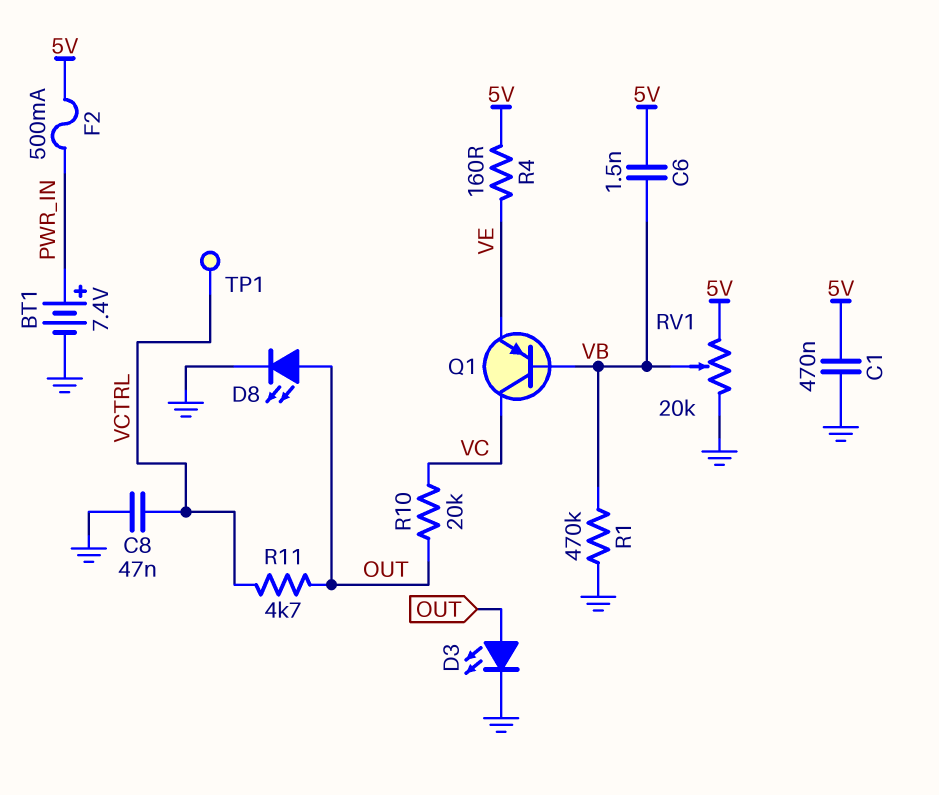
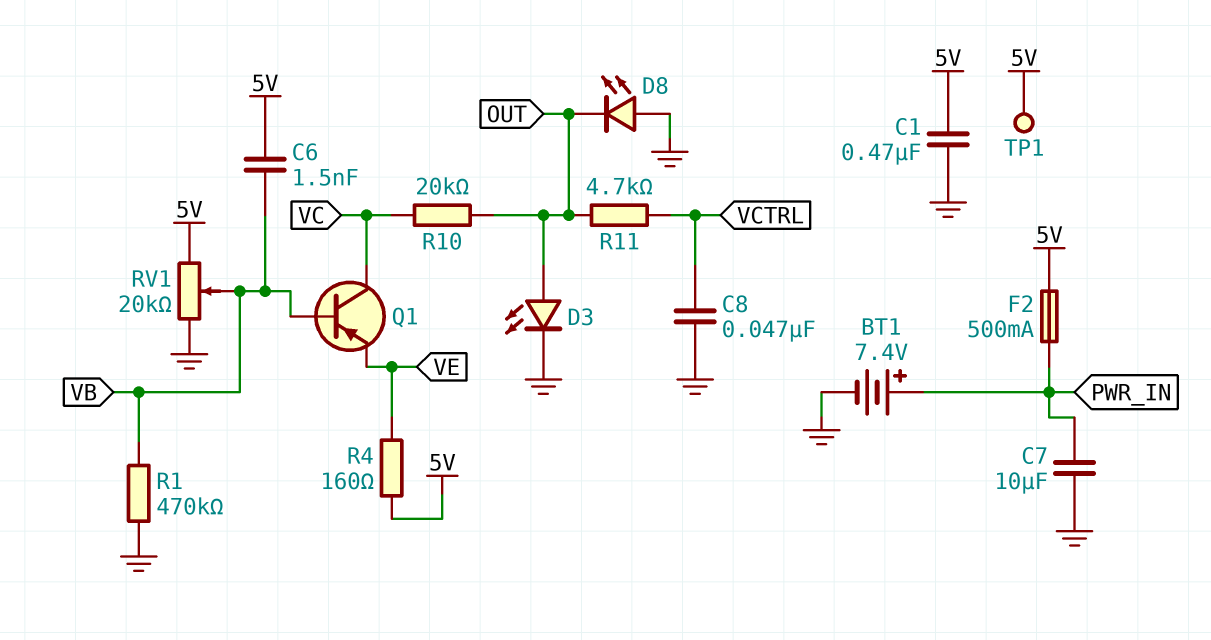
C7: none -> 10uF (GND, PWR_IN)
D8: LED (A OUT, K GND) -> LED (A GND, K OUT)
TP1: test point (VCTRL) -> test point (5V)

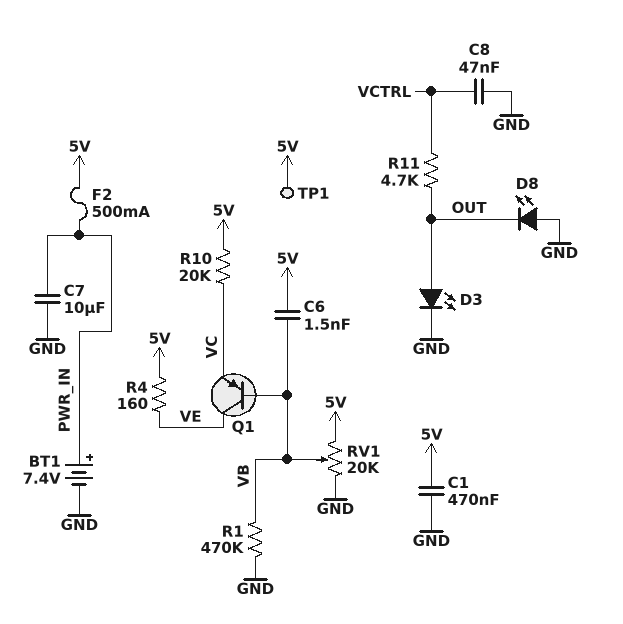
Q1: PNP (B VB, C VC, E VE) -> PNP (B VB, C VE, E VC)
R10: 20k (OUT, VC) -> 20k (5V, VC)

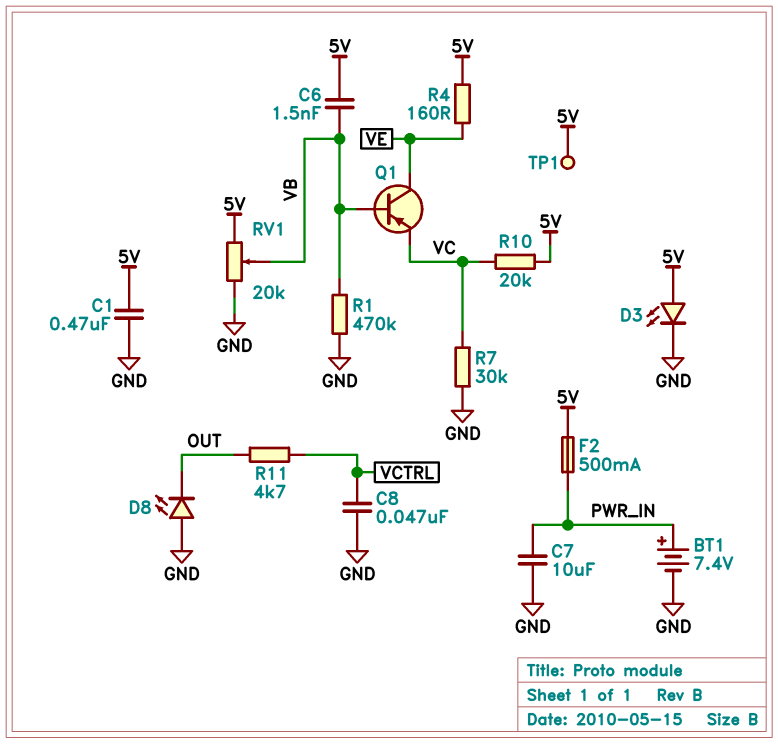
D3: LED (A OUT, K GND) -> LED (A 5V, K GND)
R7: none -> 30k (GND, VC)

